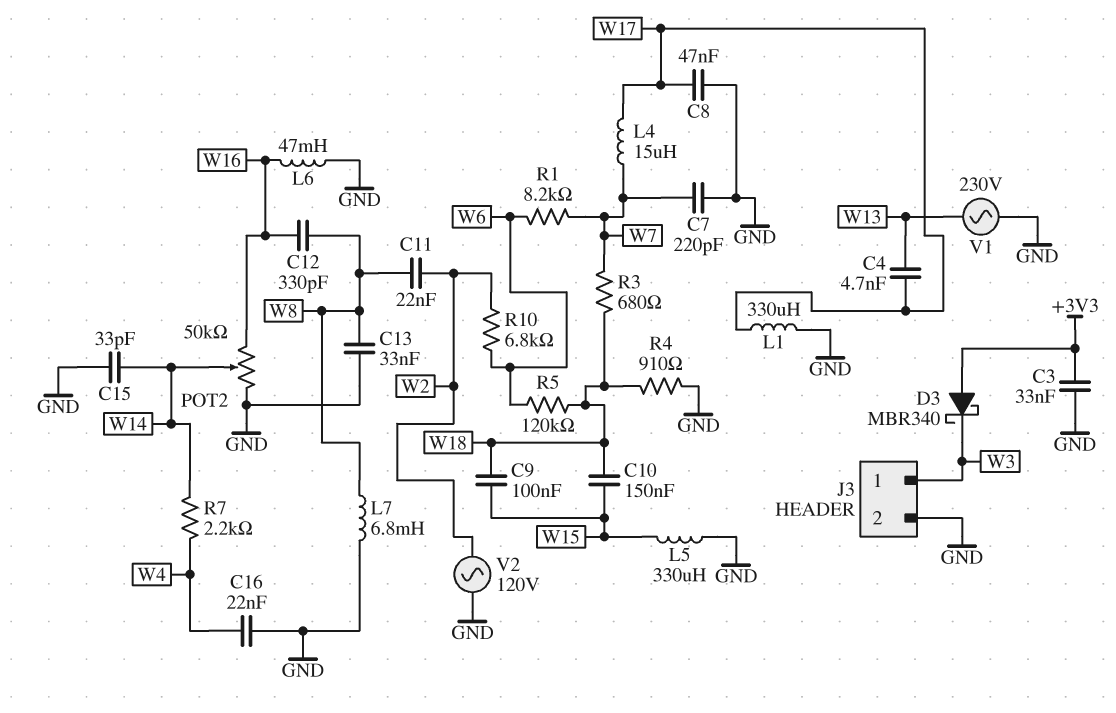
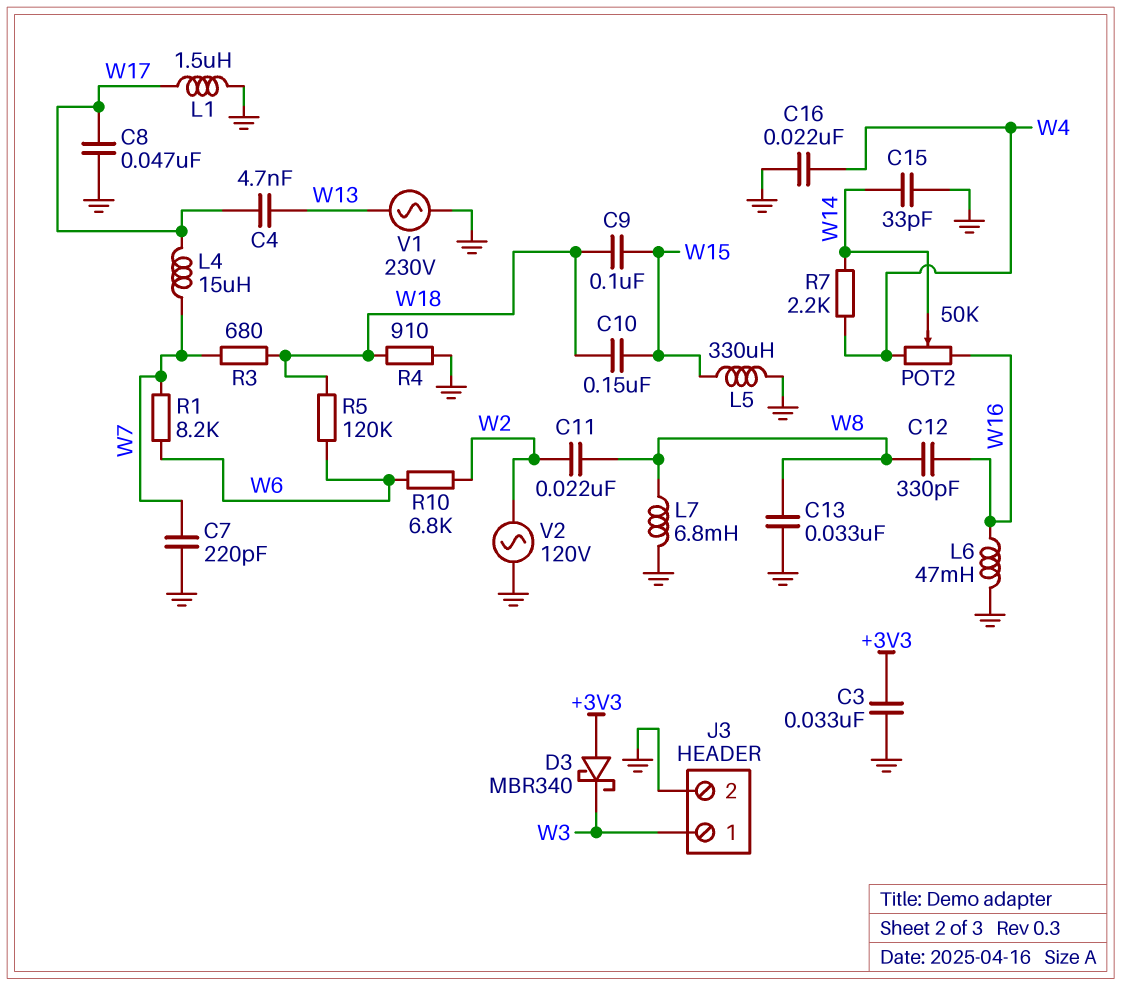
L1: 330uH (GND, W17) -> 1.5uH (GND, W17)
POT2: 50k (GND, W16, wiper W14) -> 50k (W4, W16, wiper W14)

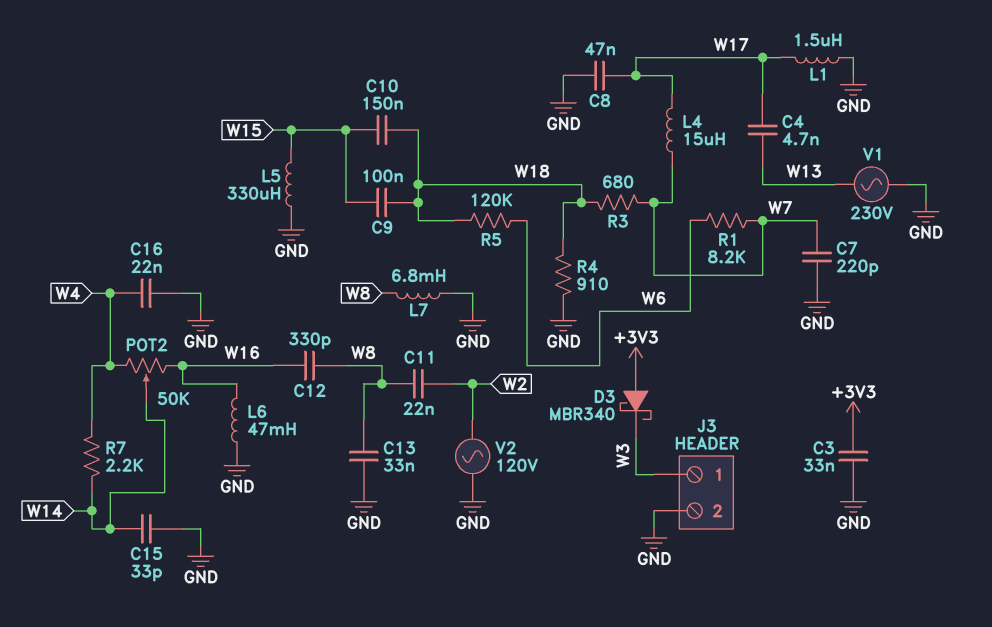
R10: 6.8k (W2, W6) -> none

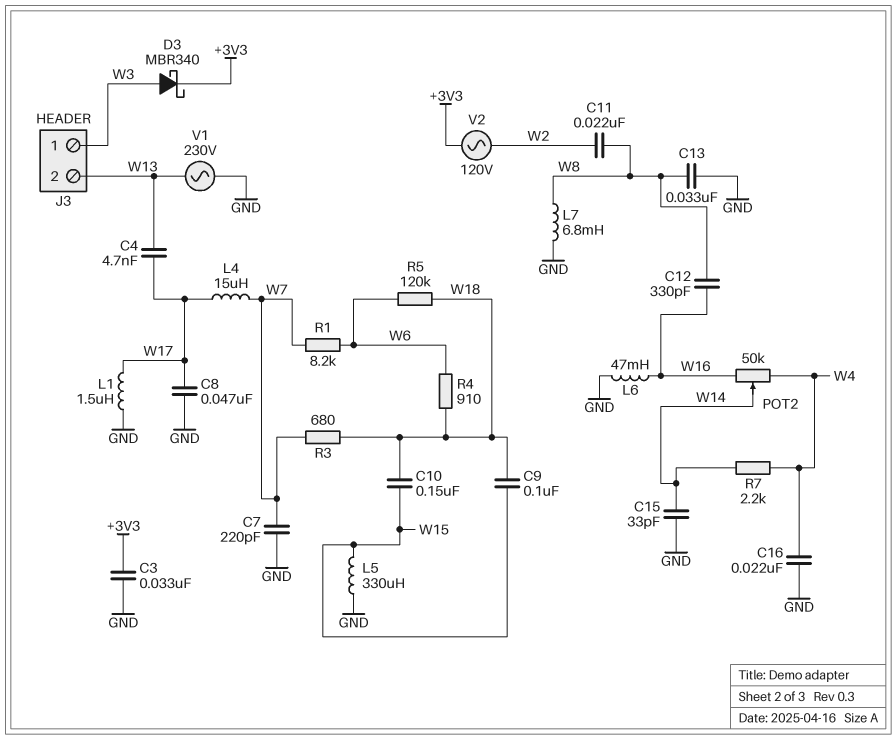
D3: schottky MBR340 (A +3V3, K W3) -> schottky MBR340 (A W3, K +3V3)
J3 pin 2: GND -> W13
R4: 910 (GND, W18) -> 910 (W6, W18)
V2: AC 120V (GND, W2) -> AC 120V (+3V3, W2)

